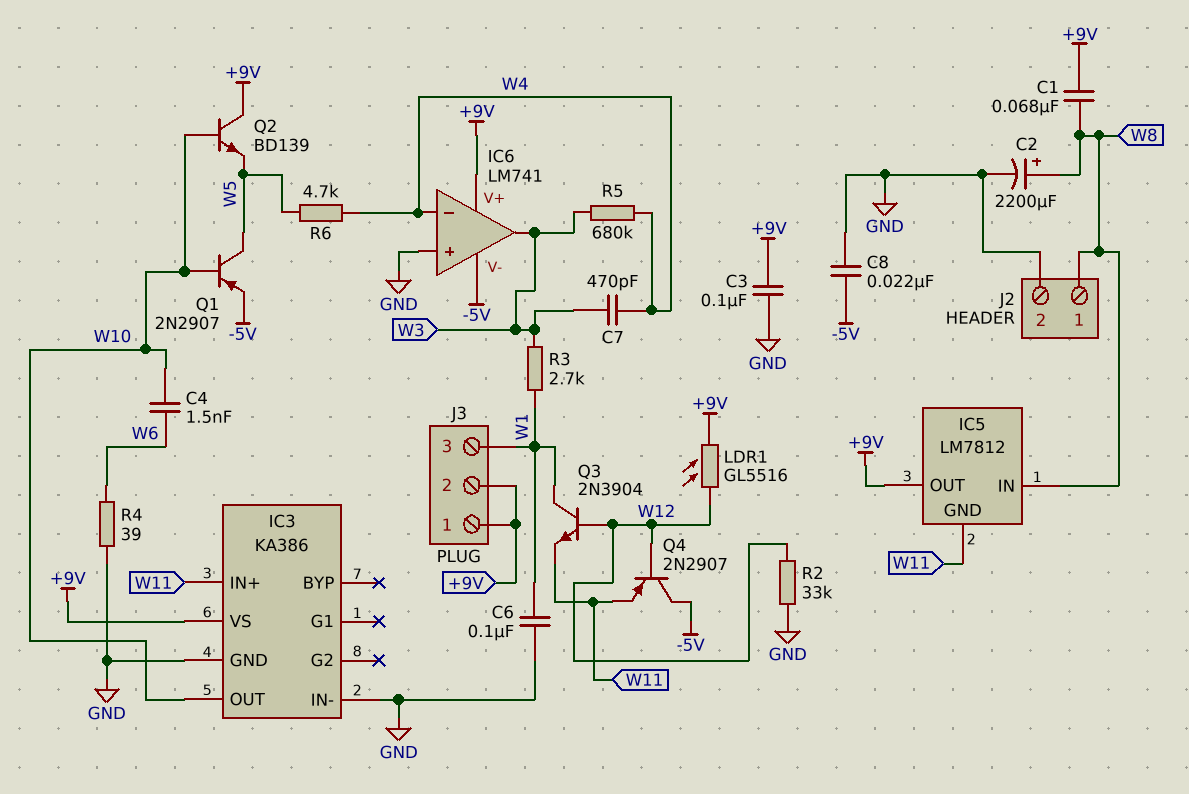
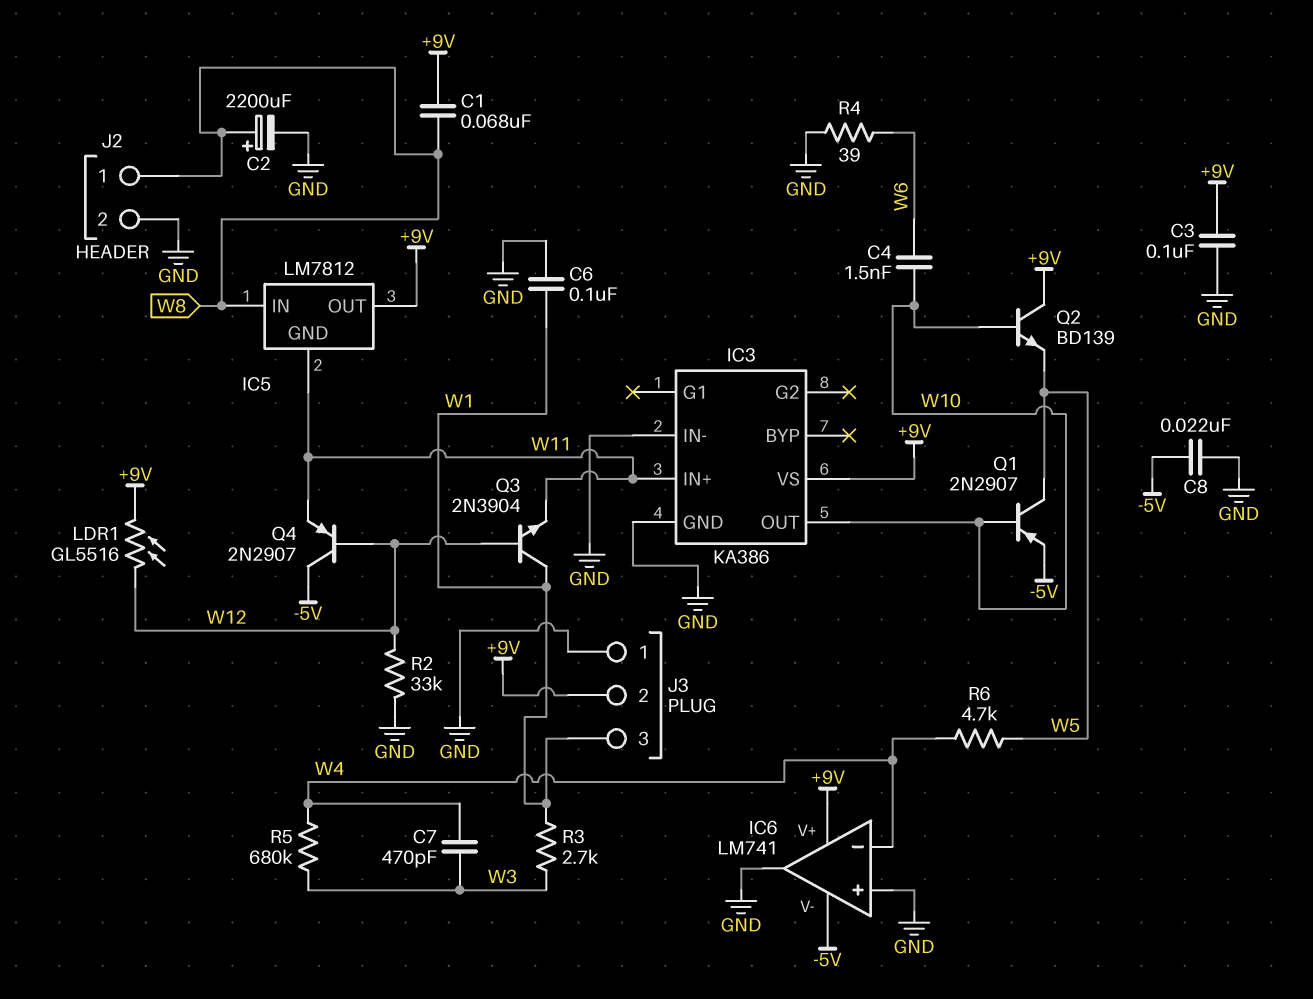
IC6 pin out: W3 -> GND
J3 pin 1: +9V -> GND

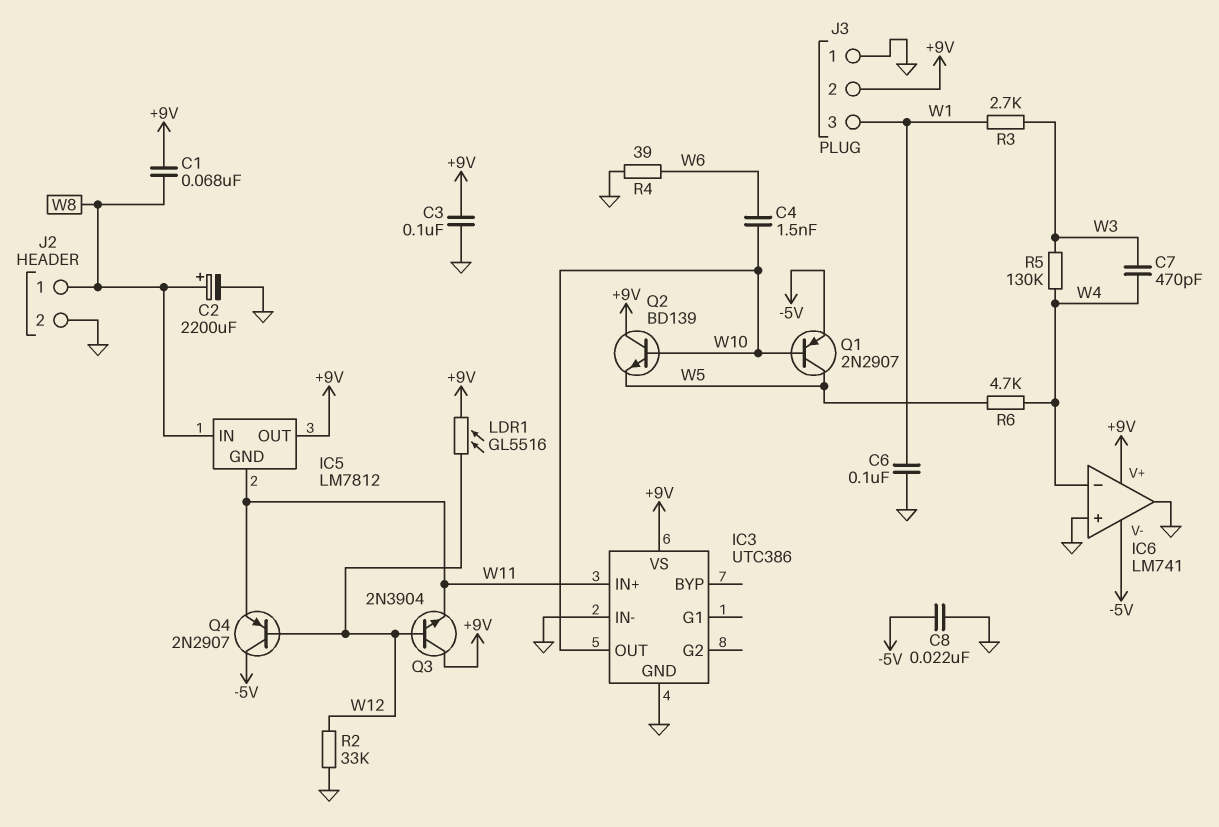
IC3: KA386 -> UTC386
Q3: NPN 2N3904 (B W12, C W1, E W11) -> NPN 2N3904 (B W12, C +9V, E W11)
R5: 680k (W3, W4) -> 130k (W3, W4)

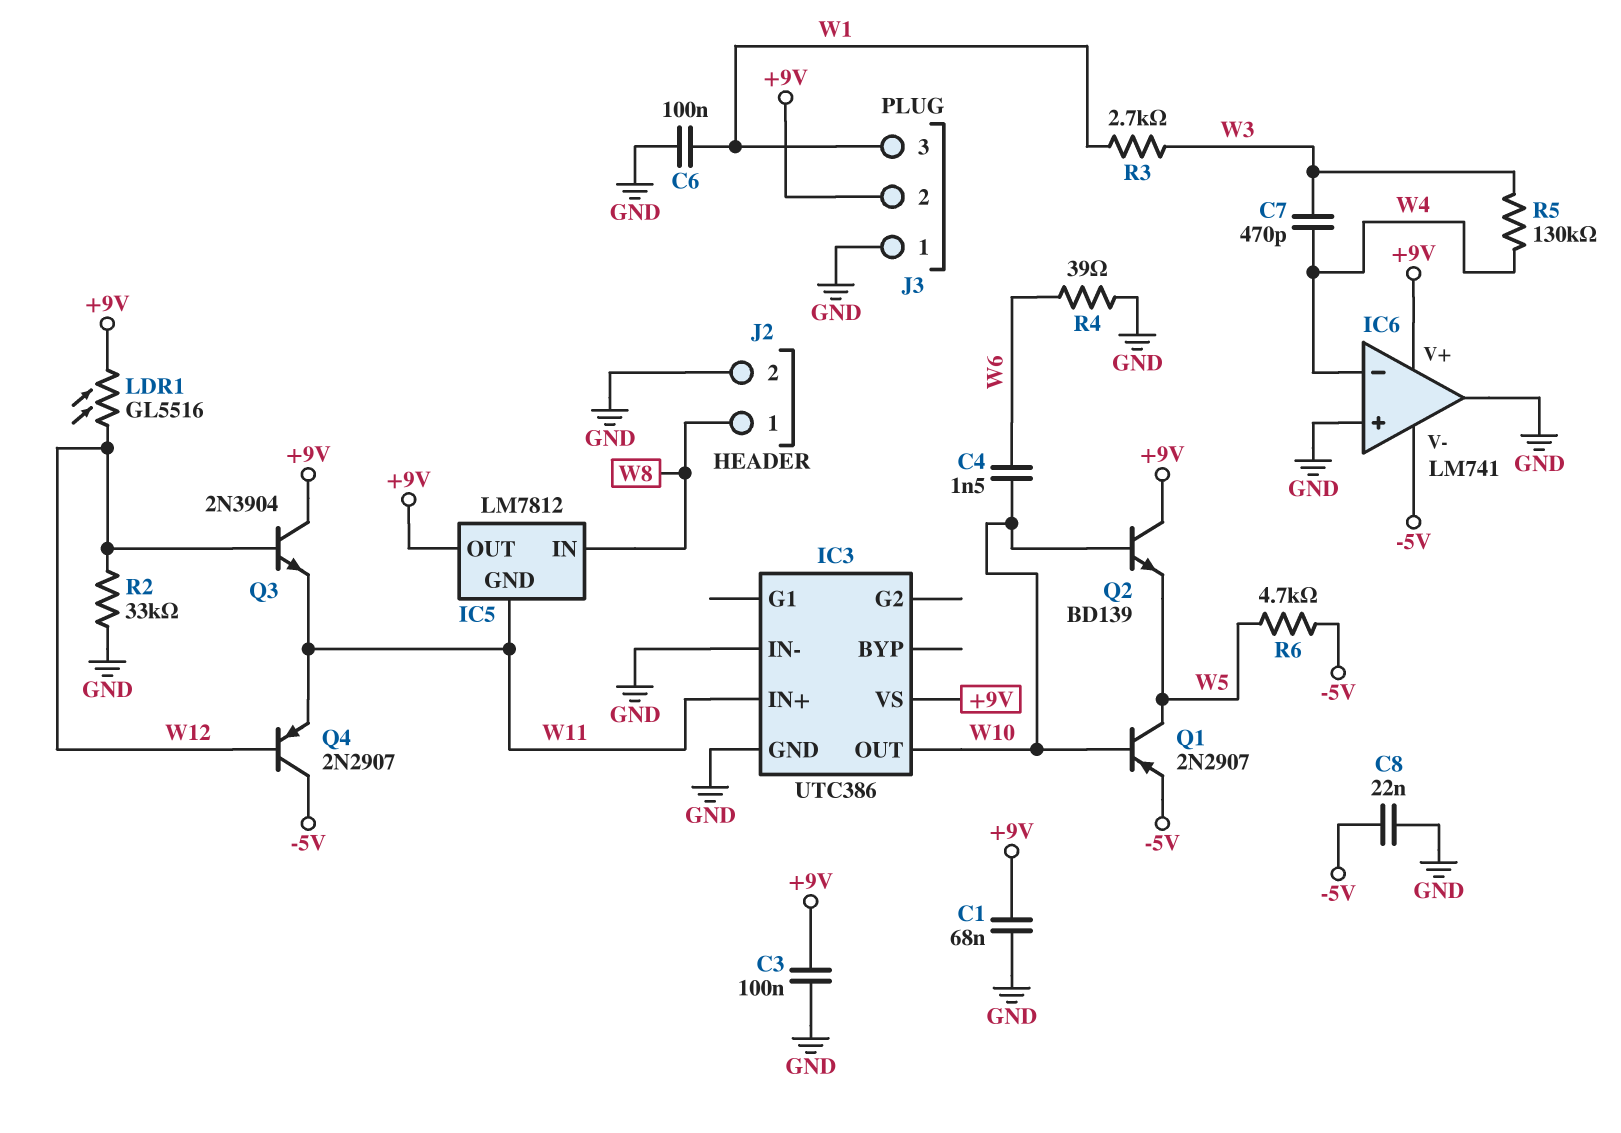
C1: 68nF (+9V, W8) -> 68nF (+9V, GND)
C2: 2200uF (plus W8, minus GND) -> none
R6: 4.7k (W4, W5) -> 4.7k (-5V, W5)

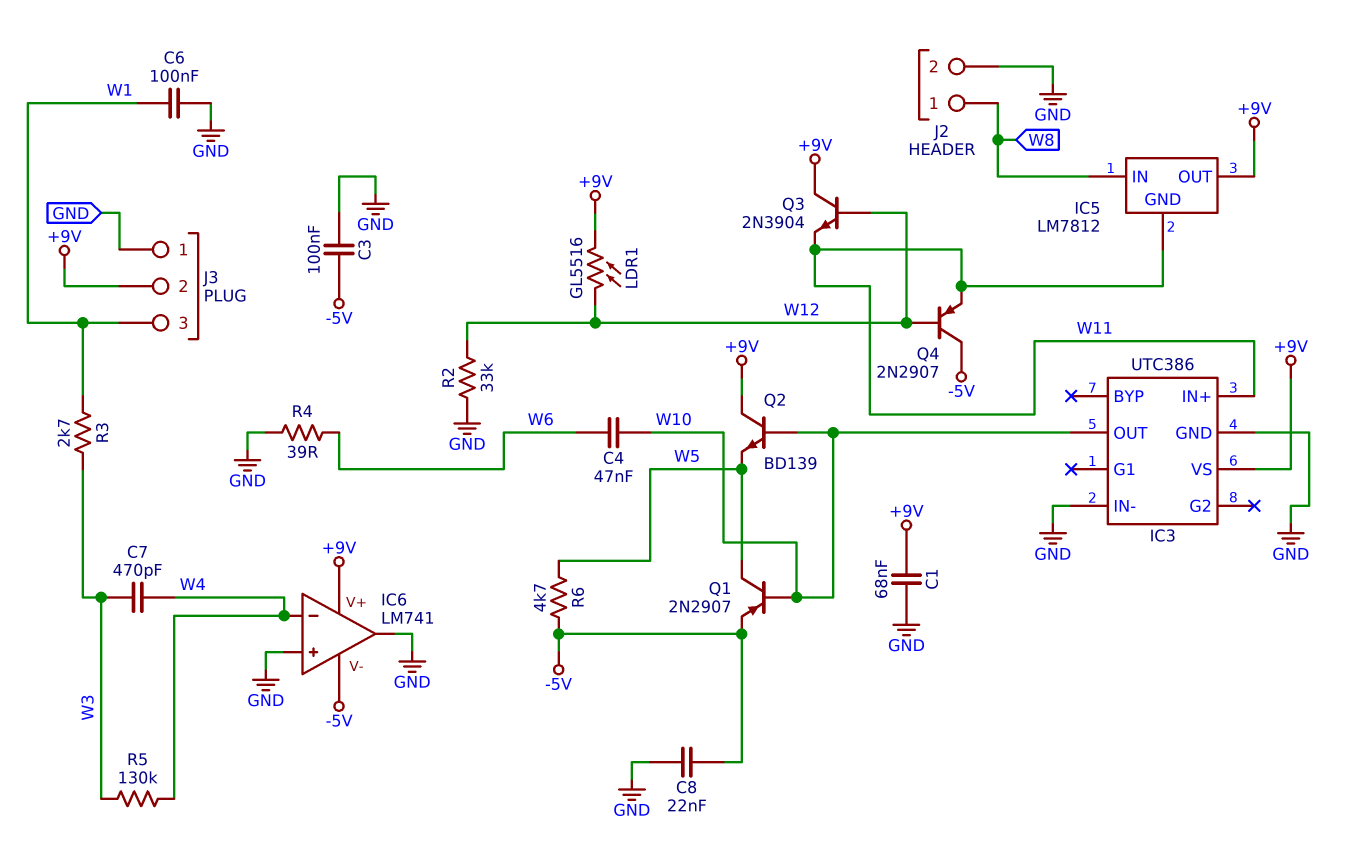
C3: 100nF (+9V, GND) -> 100nF (-5V, GND)
C4: 1.5nF (W6, W10) -> 47nF (W6, W10)

